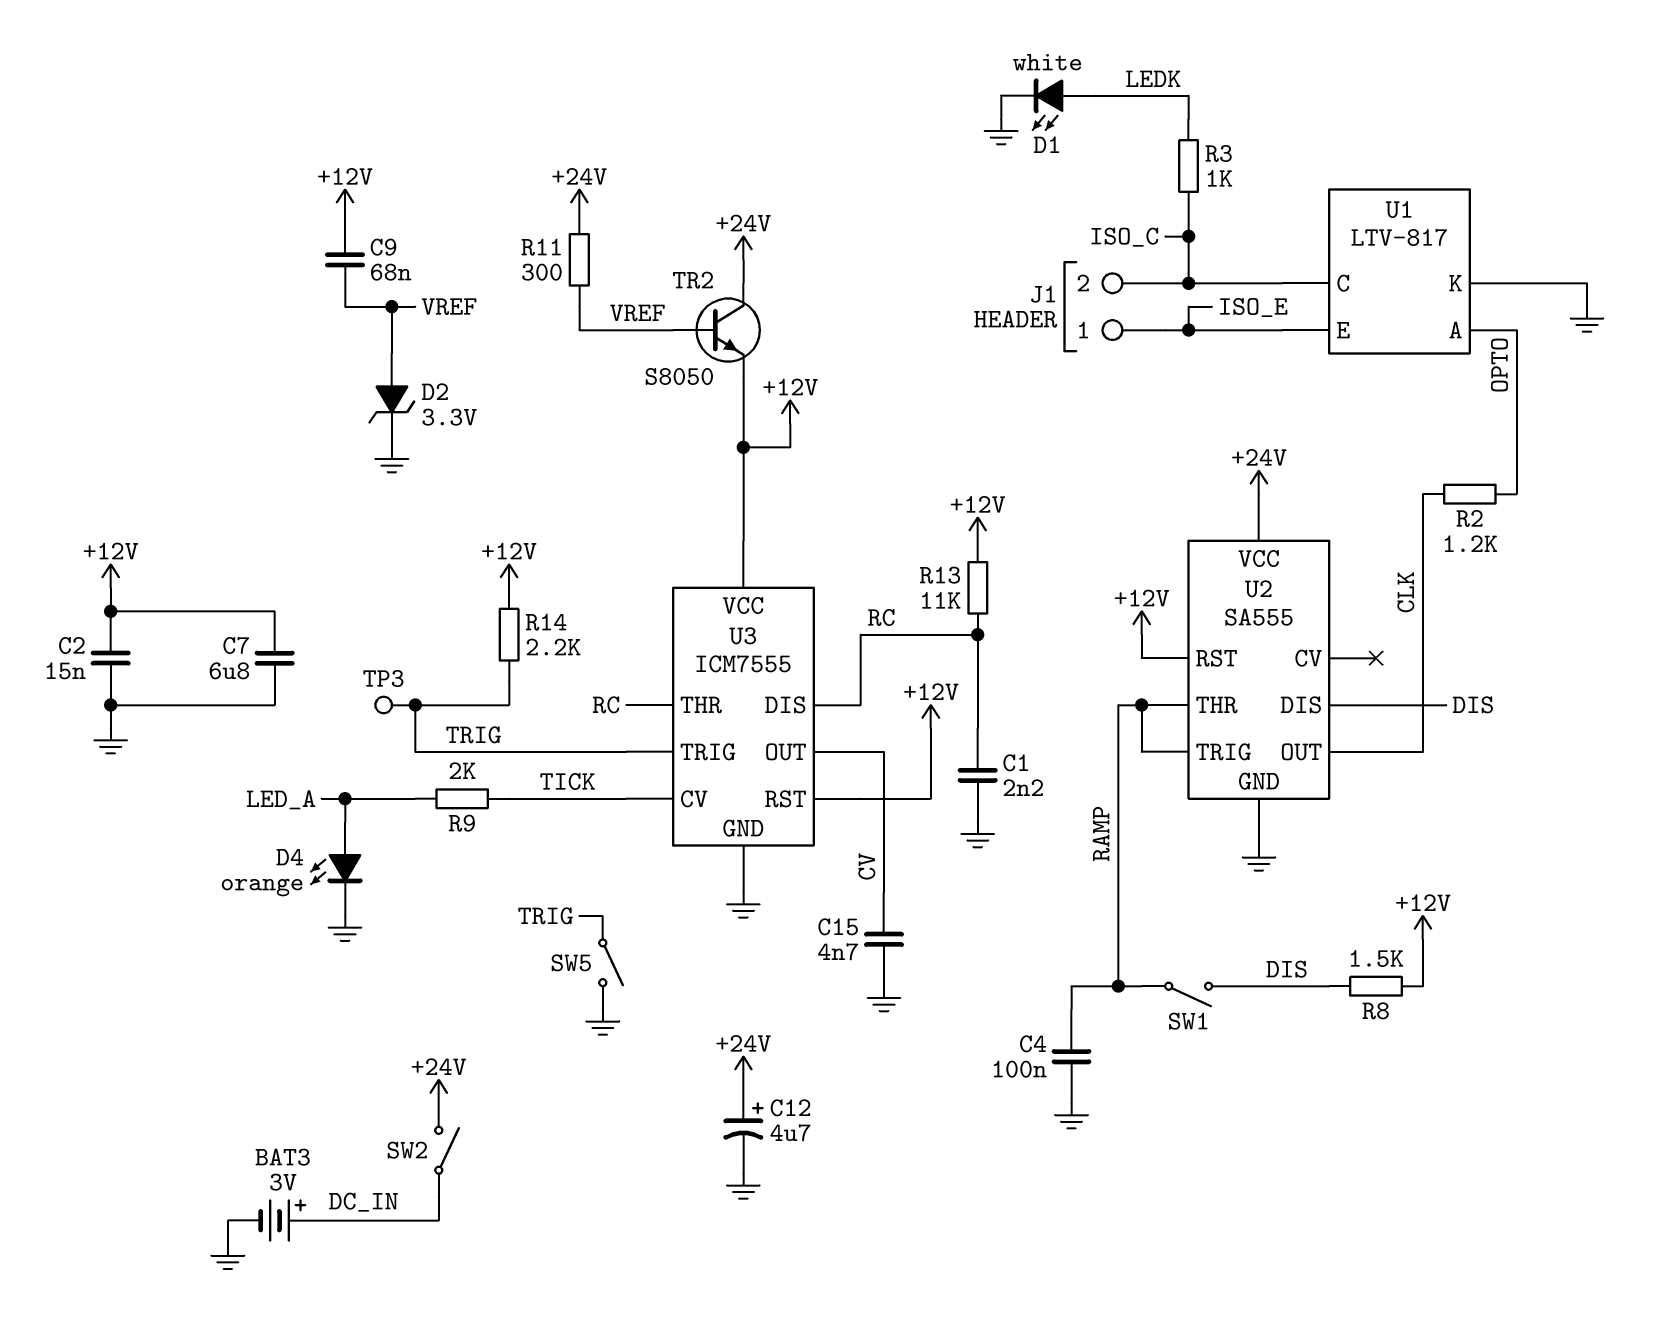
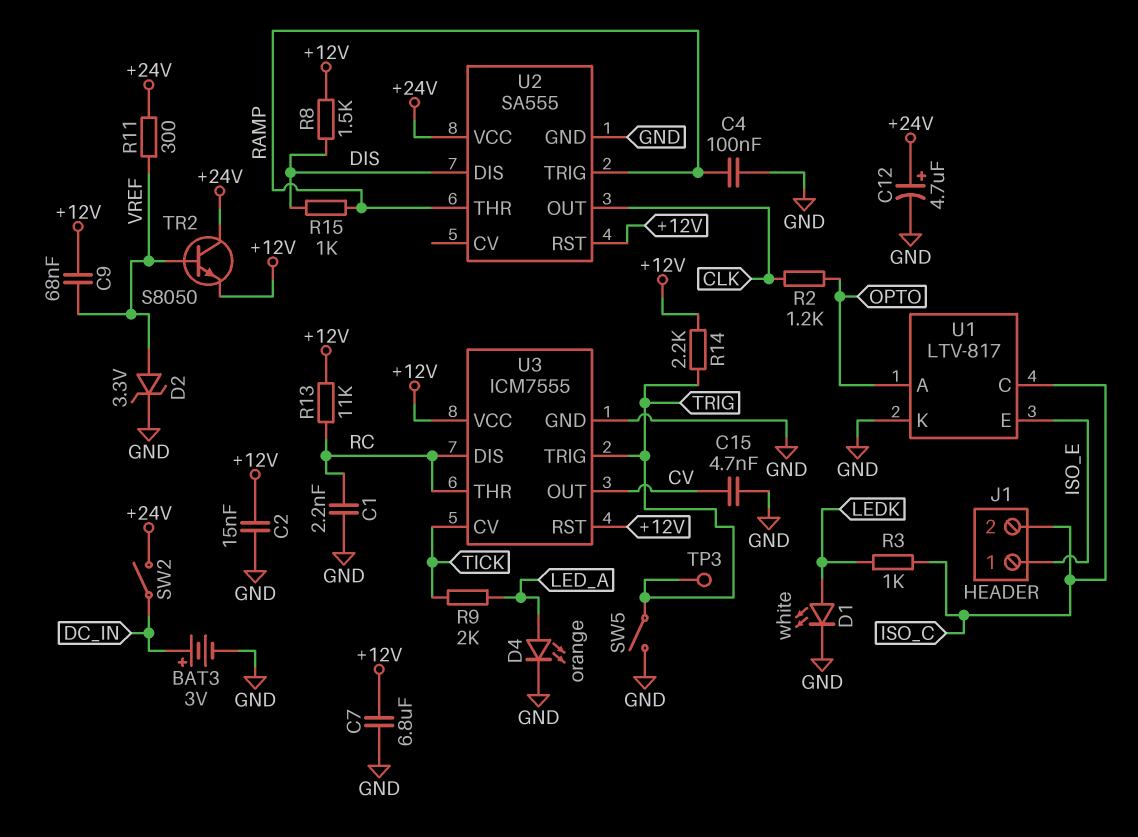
R15: none -> 1k (DIS, RAMP)
SW1: switch (DIS, RAMP) -> none

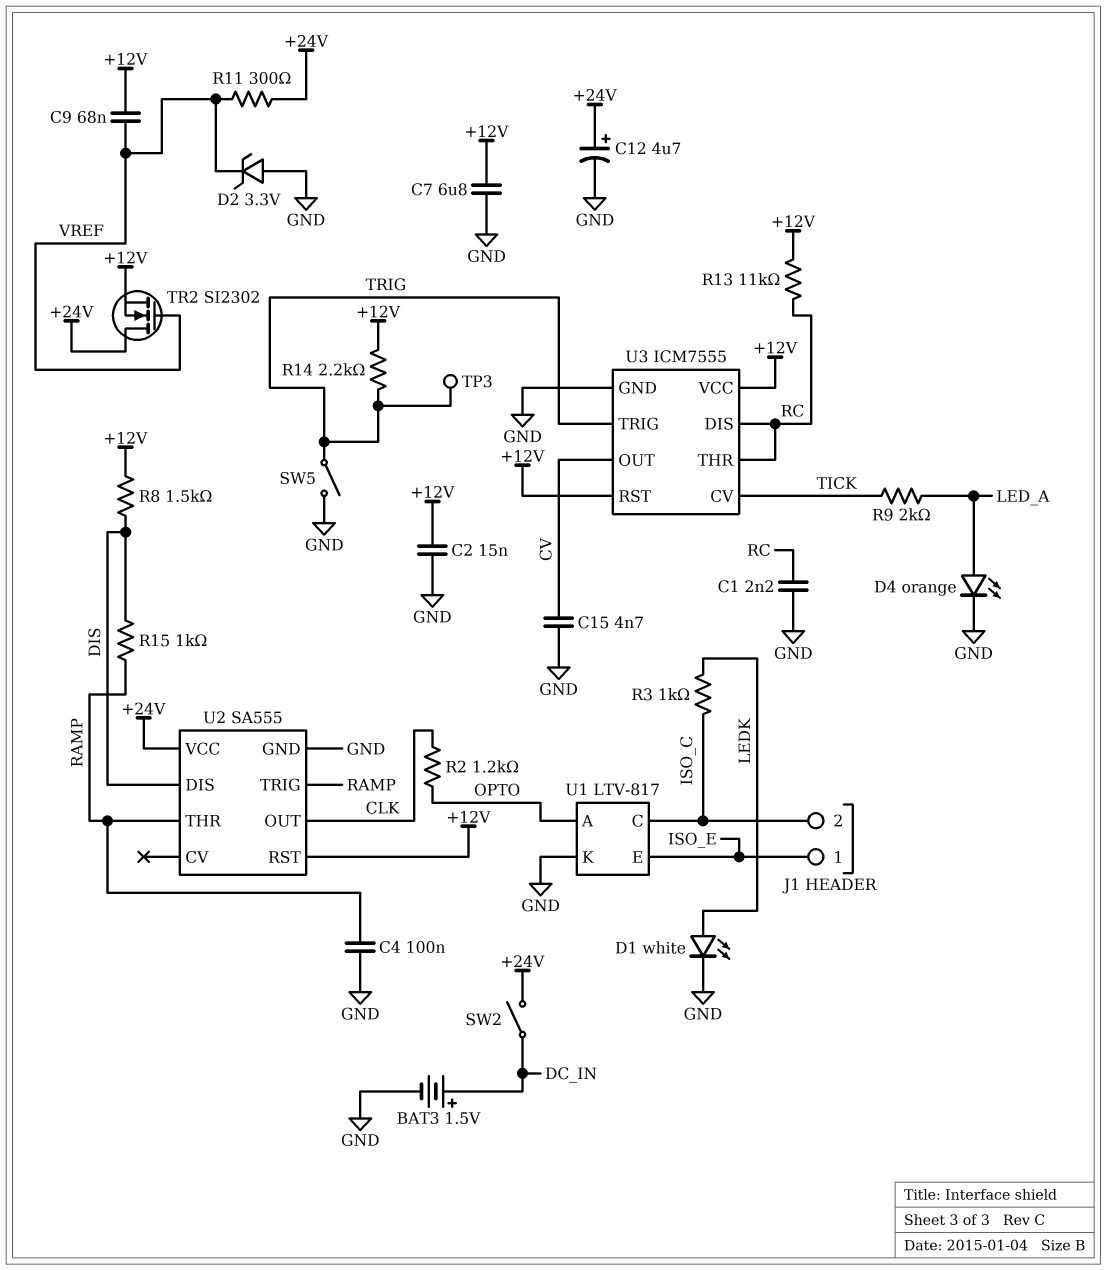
BAT3: 3V (plus DC_IN, minus GND) -> 1.5V (plus DC_IN, minus GND)
D2: zener 3.3V (A VREF, K GND) -> zener 3.3V (A GND, K VREF)
TR2: NPN S8050 (B VREF, C +24V, E +12V) -> NMOS SI2302 (G VREF, D +24V, S +12V)

